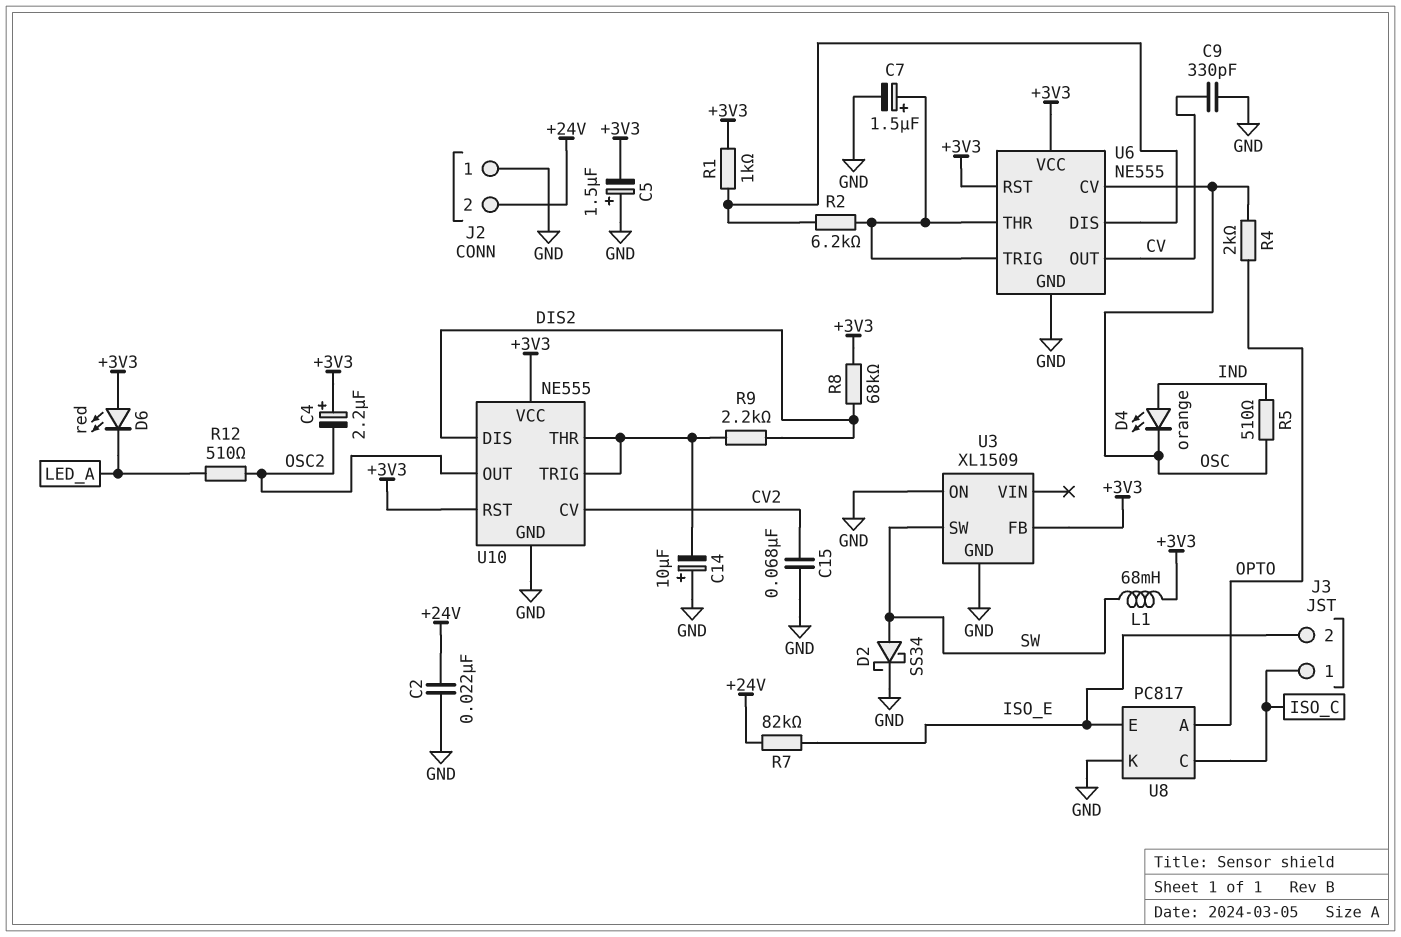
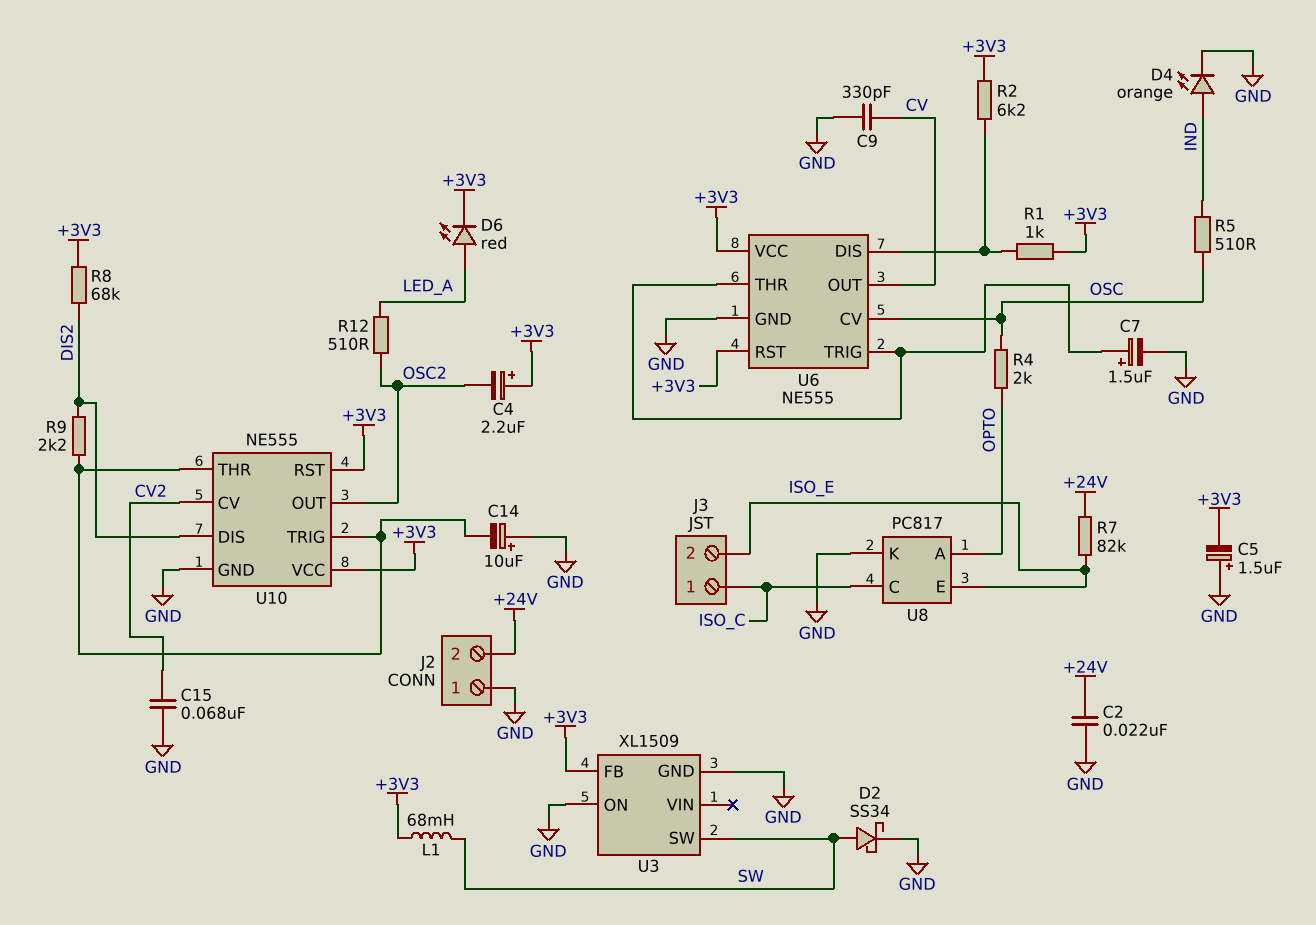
D4: LED orange (A IND, K OSC) -> LED orange (A IND, K GND)
D6: LED red (A +3V3, K LED_A) -> LED red (A LED_A, K +3V3)
R2: 6.2k (U6/DIS, U6/THR) -> 6.2k (+3V3, U6/DIS)

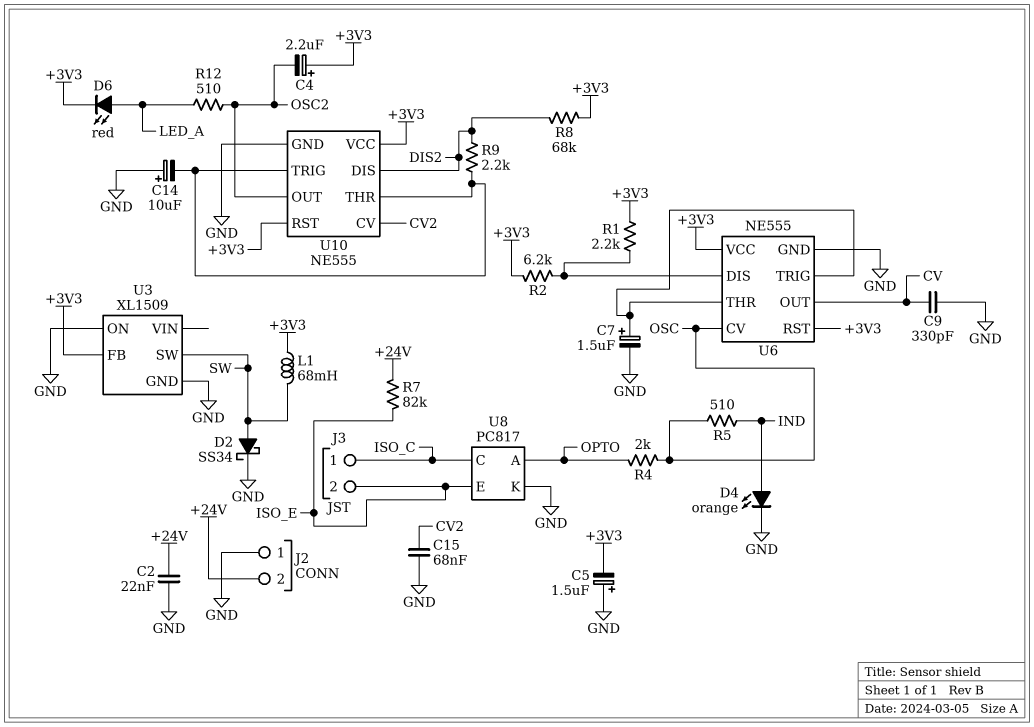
R1: 1k (+3V3, U6/DIS) -> 2.2k (+3V3, U6/DIS)

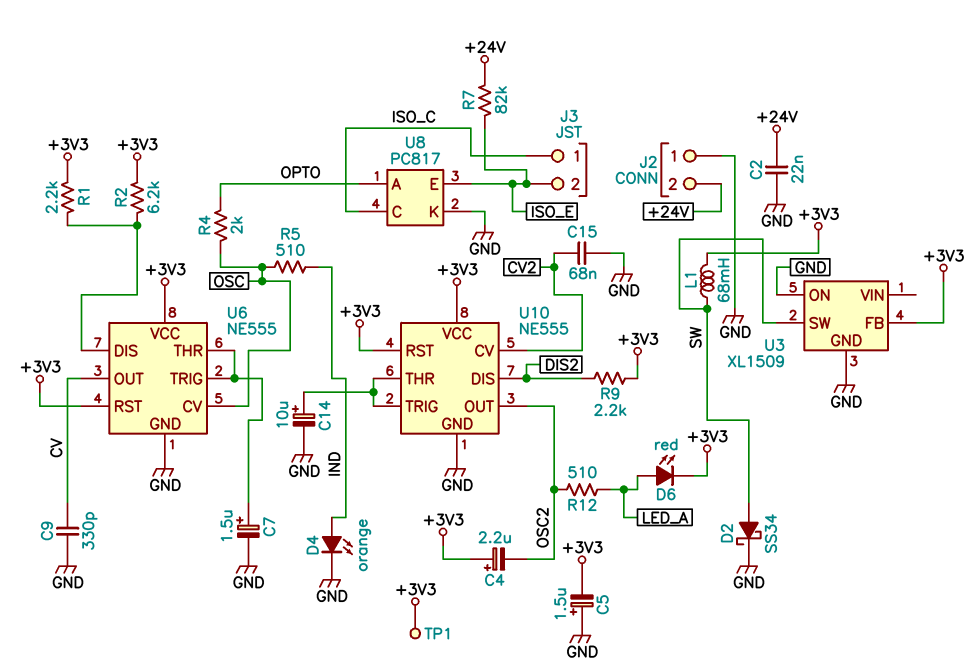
C14: 10uF (plus GND, minus U10/THR) -> 10uF (plus U10/THR, minus GND)
R8: 68k (+3V3, DIS2) -> none
R9: 2.2k (DIS2, U10/THR) -> 2.2k (+3V3, DIS2)
TP1: none -> test point (+3V3)

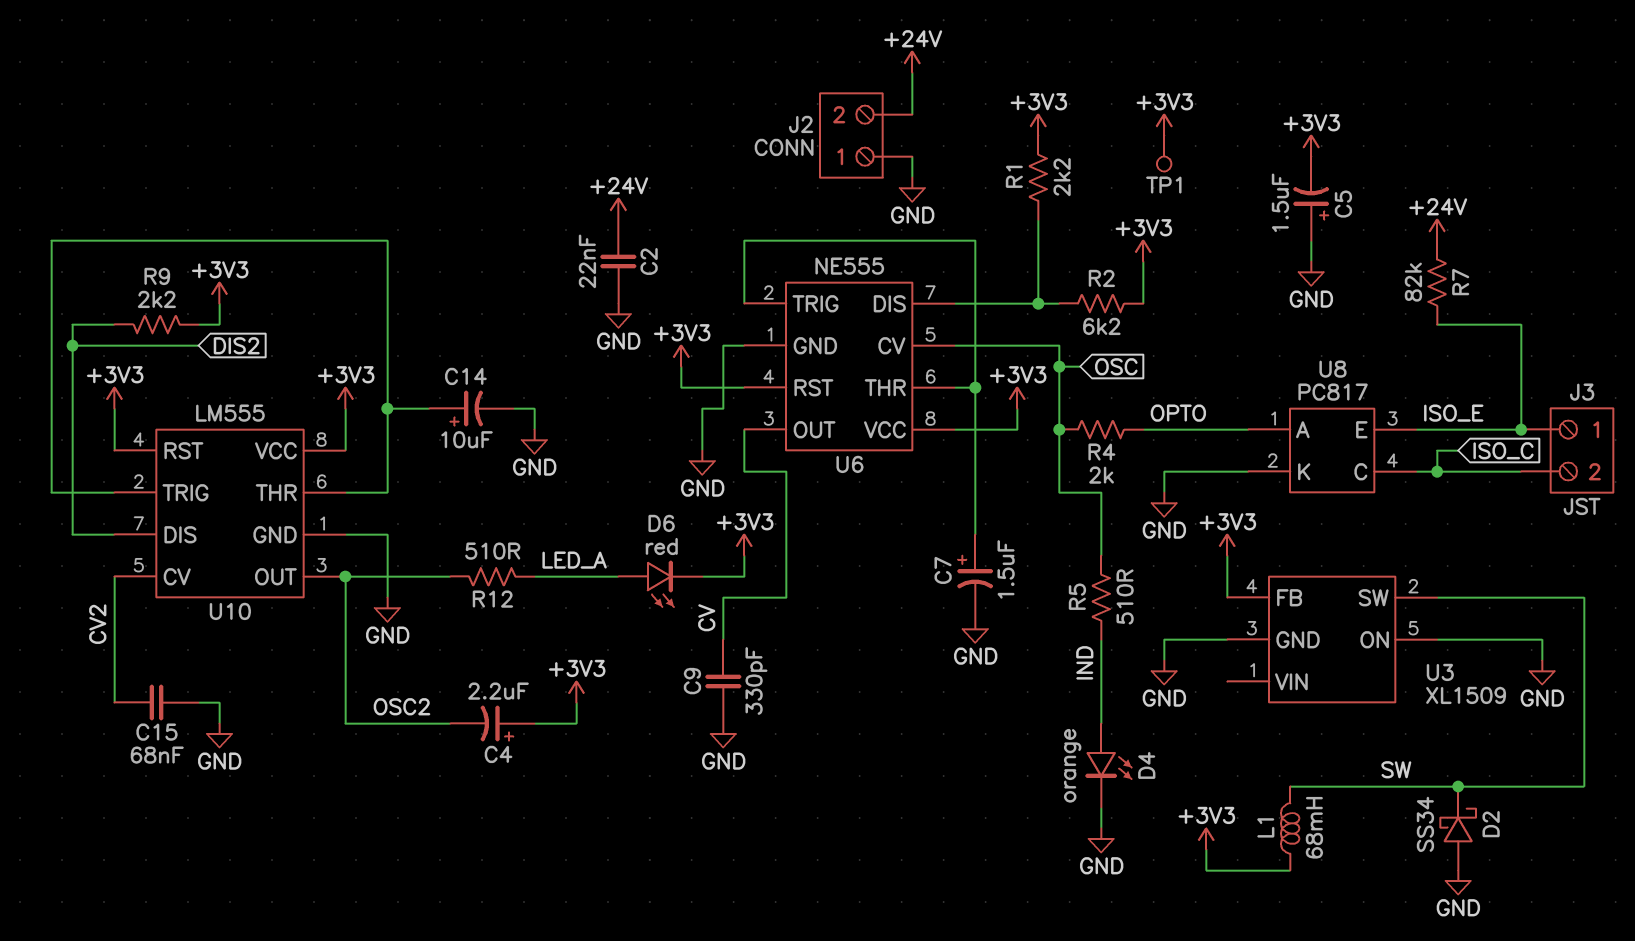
D2: schottky SS34 (A SW, K GND) -> schottky SS34 (A GND, K SW)
J3 pin 1: ISO_C -> ISO_E
J3 pin 2: ISO_E -> ISO_C
U10: NE555 -> LM555

